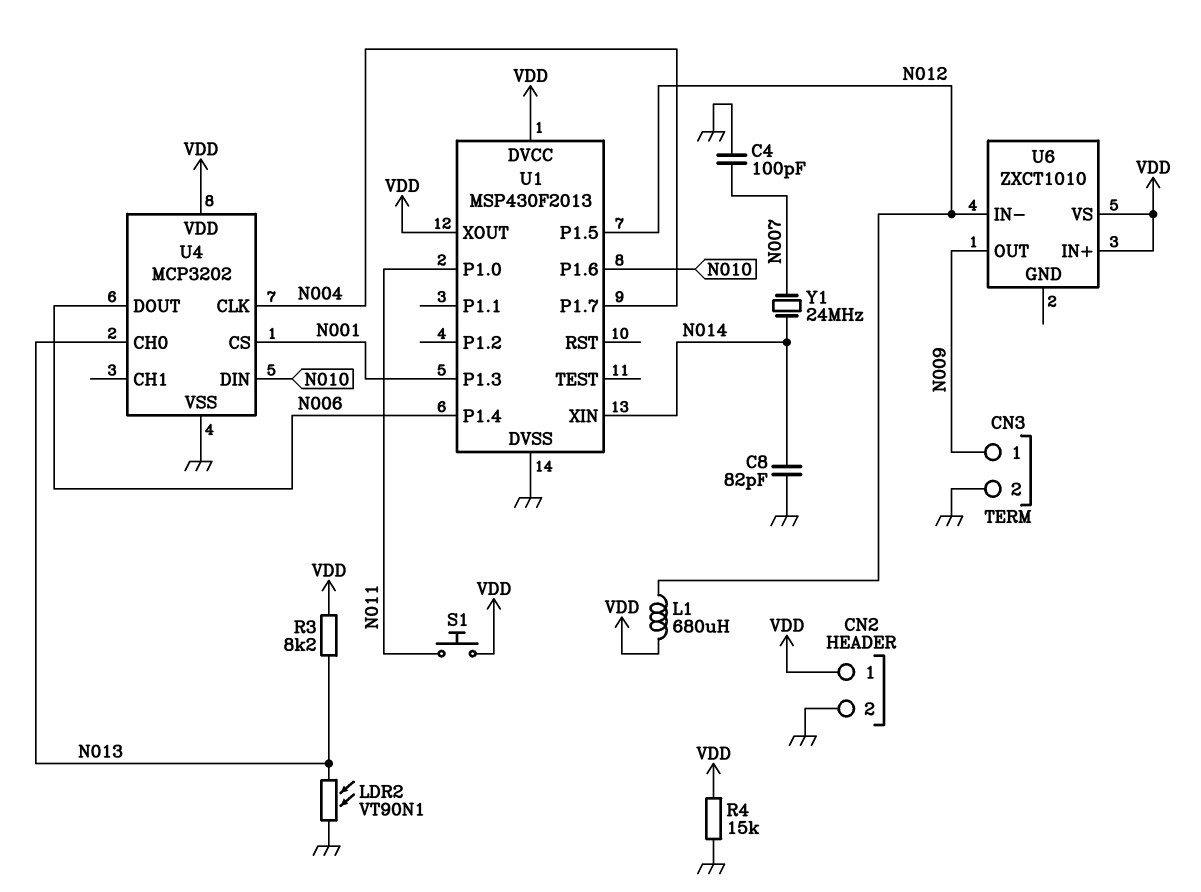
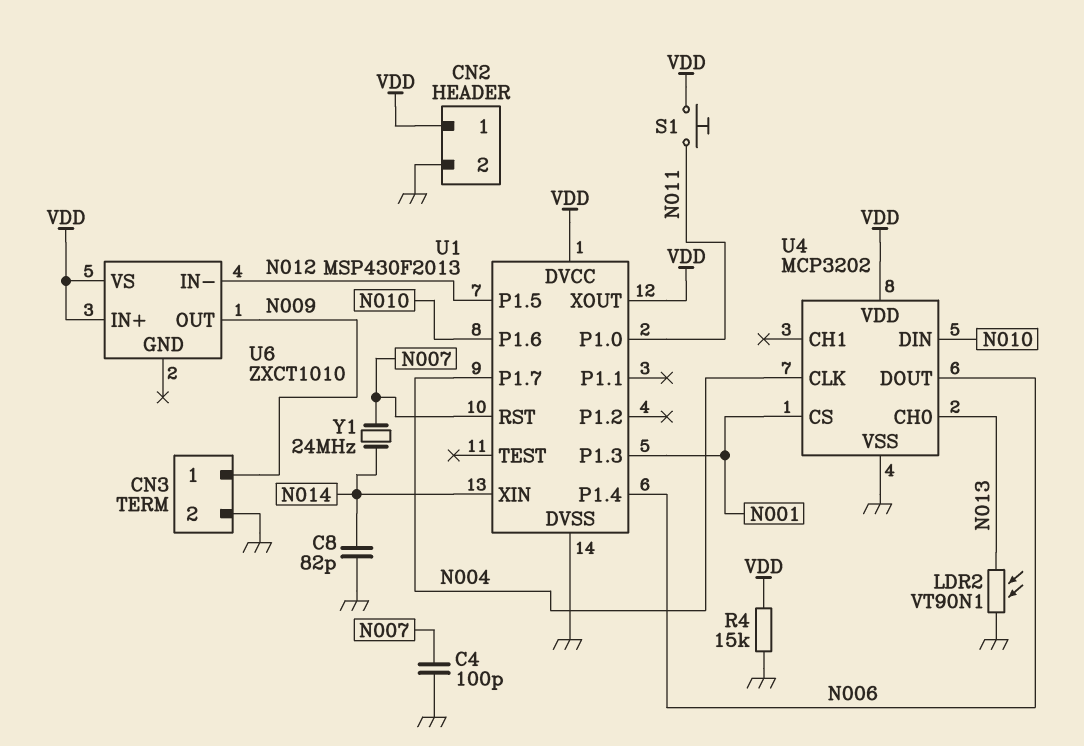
L1: 680uH (N012, VDD) -> none
R3: 8.2k (N013, VDD) -> none
U1 pin RST: none -> N007

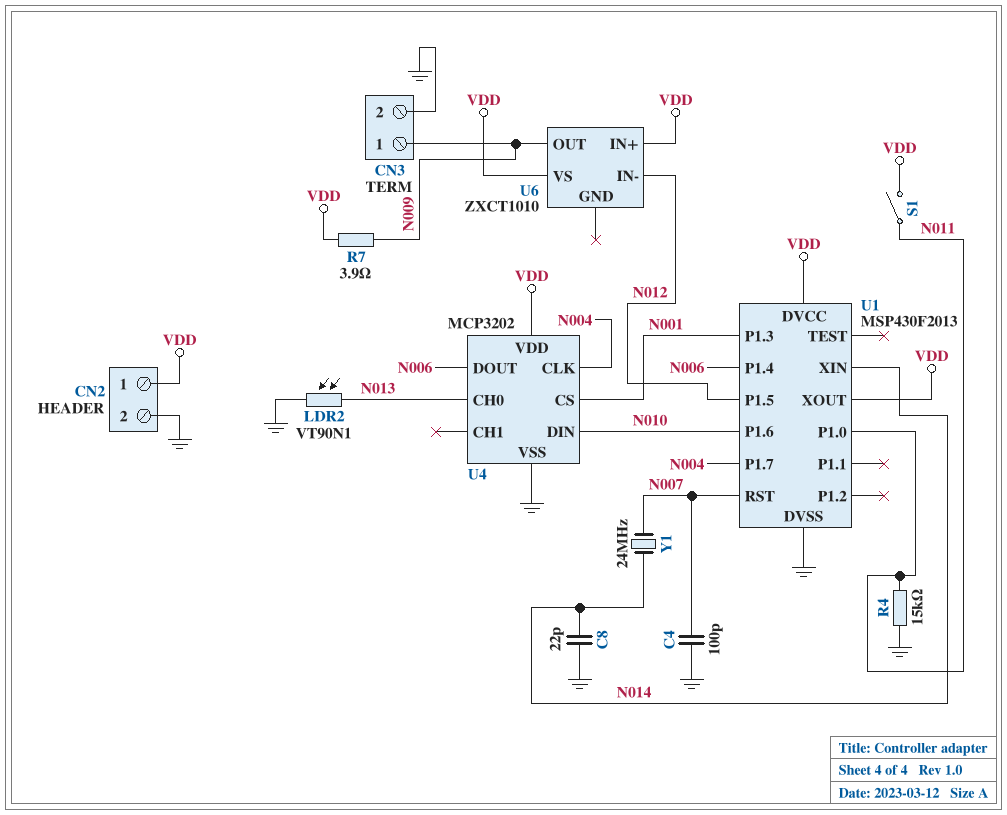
C8: 82pF (GND, N014) -> 22pF (GND, N014)
R4: 15k (GND, VDD) -> 15k (GND, N011)
R7: none -> 3.9 (N009, VDD)
S1: button (N011, VDD) -> switch (N011, VDD)

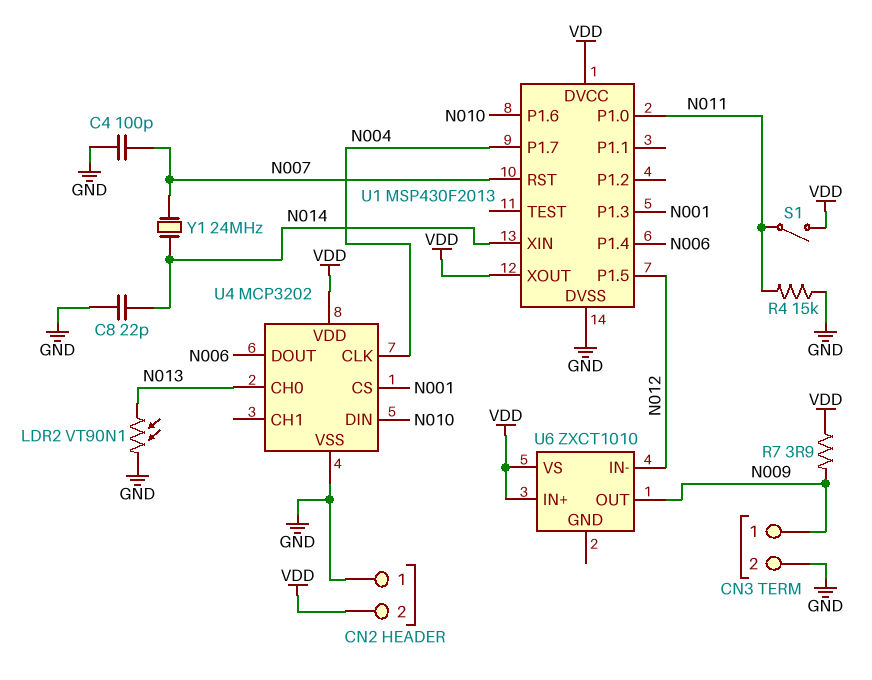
CN2 pin 1: VDD -> GND
CN2 pin 2: GND -> VDD

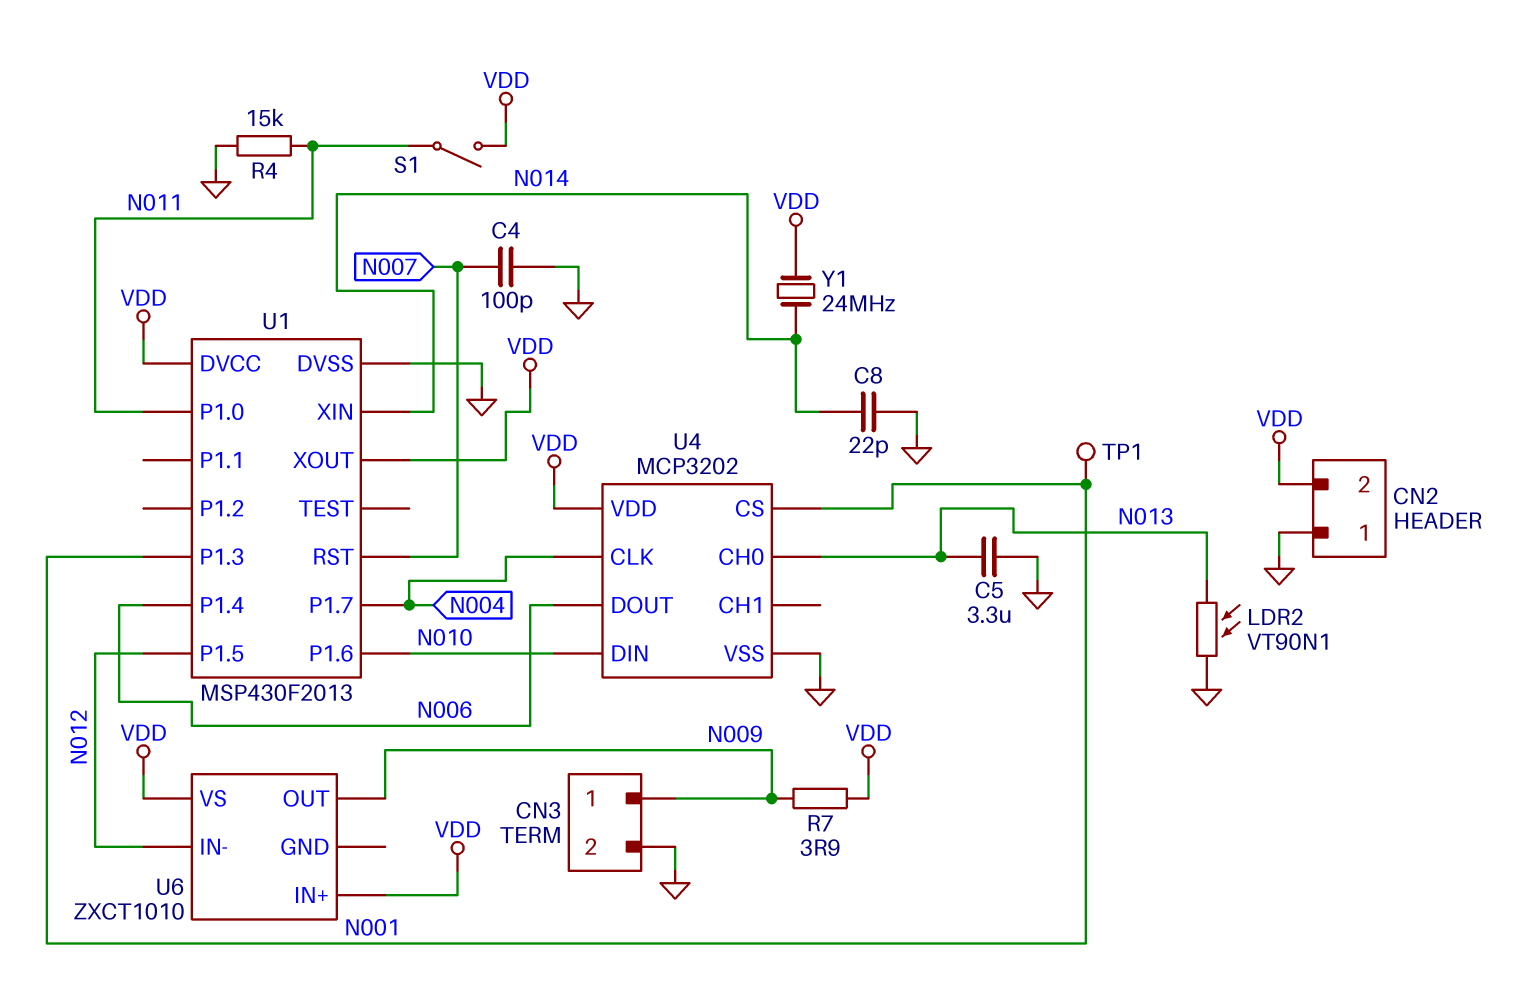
C5: none -> 3.3uF (GND, N013)
TP1: none -> test point (N001)
Y1: 24MHz (N007, N014) -> 24MHz (N014, VDD)

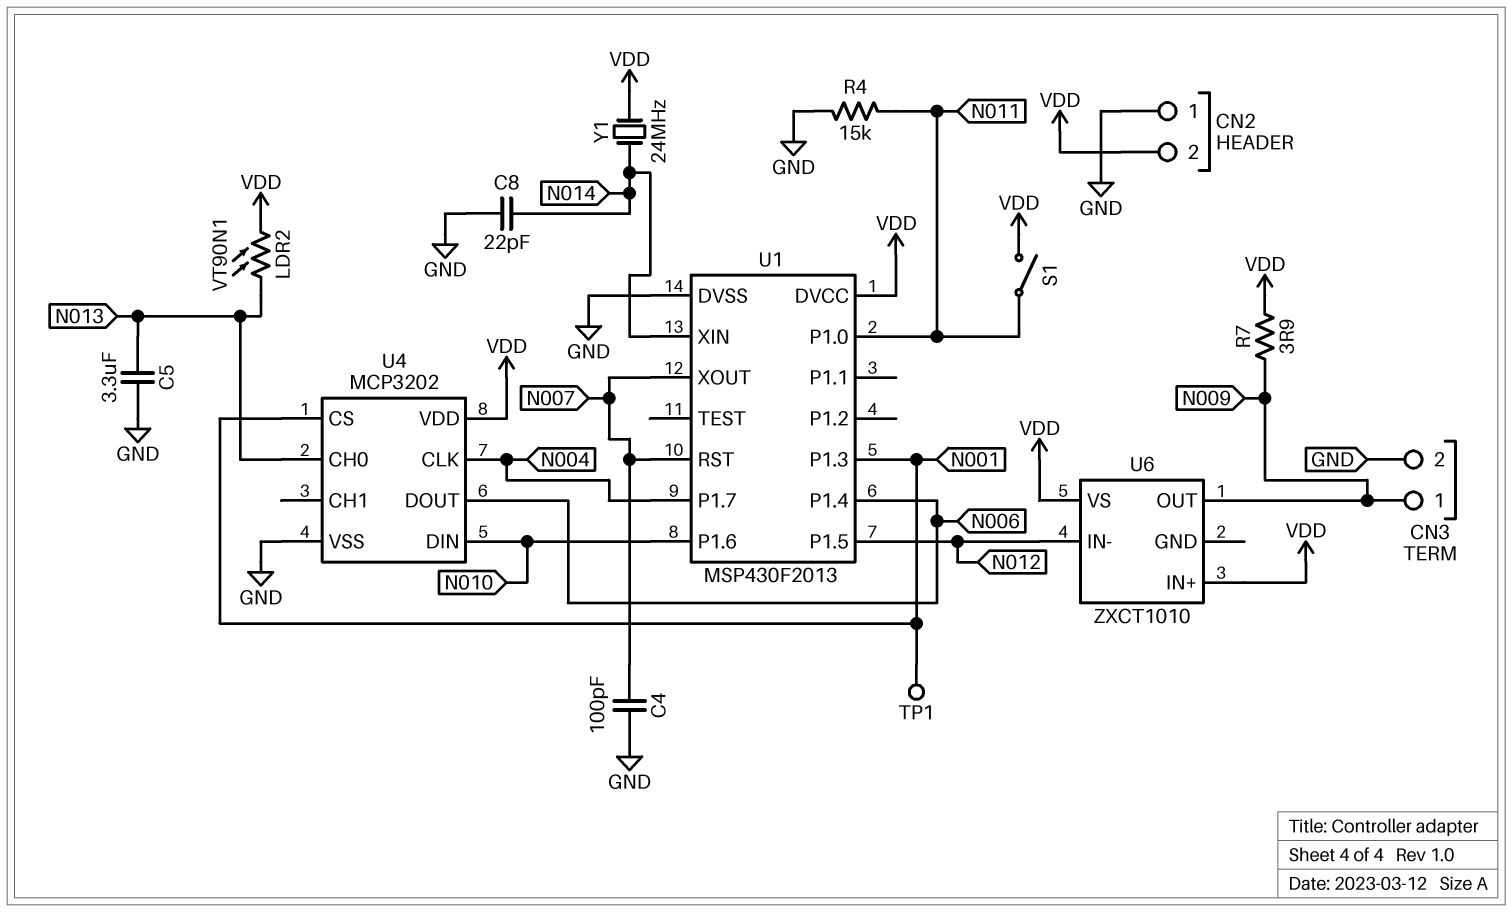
LDR2: VT90N1 (GND, N013) -> VT90N1 (N013, VDD)
U1 pin XOUT: VDD -> N007

